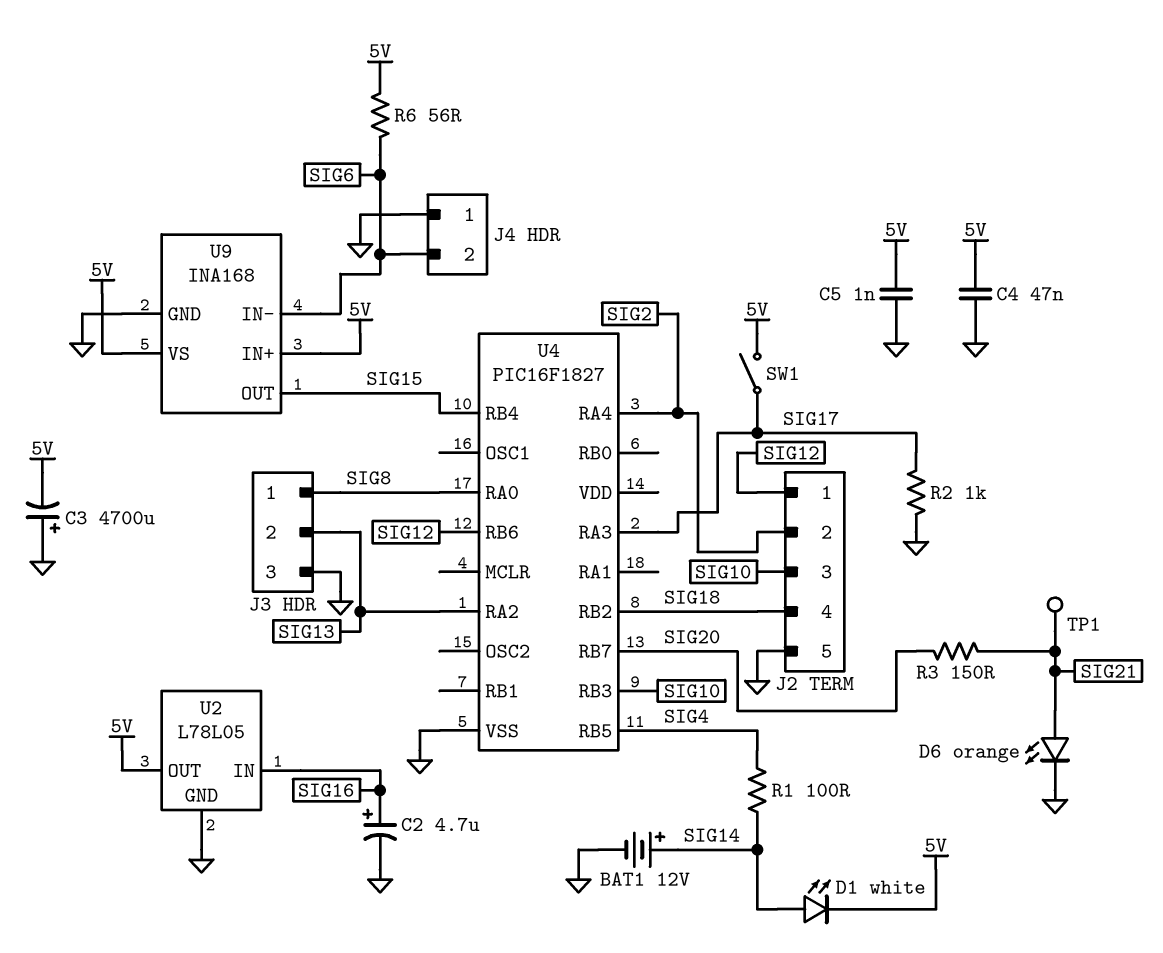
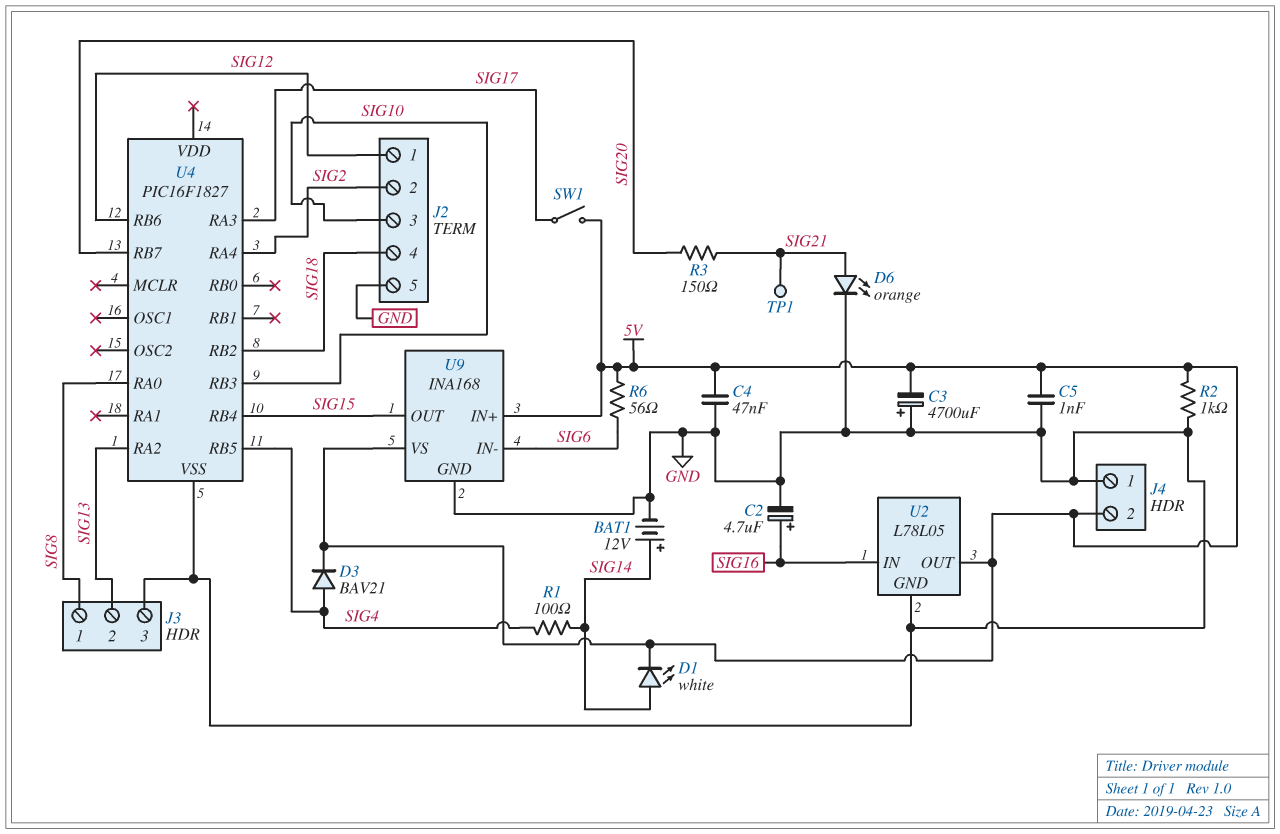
D3: none -> diode BAV21 (A SIG4, K 5V)
J4 pin 2: SIG6 -> 5V
R2: 1k (GND, SIG17) -> 1k (5V, GND)

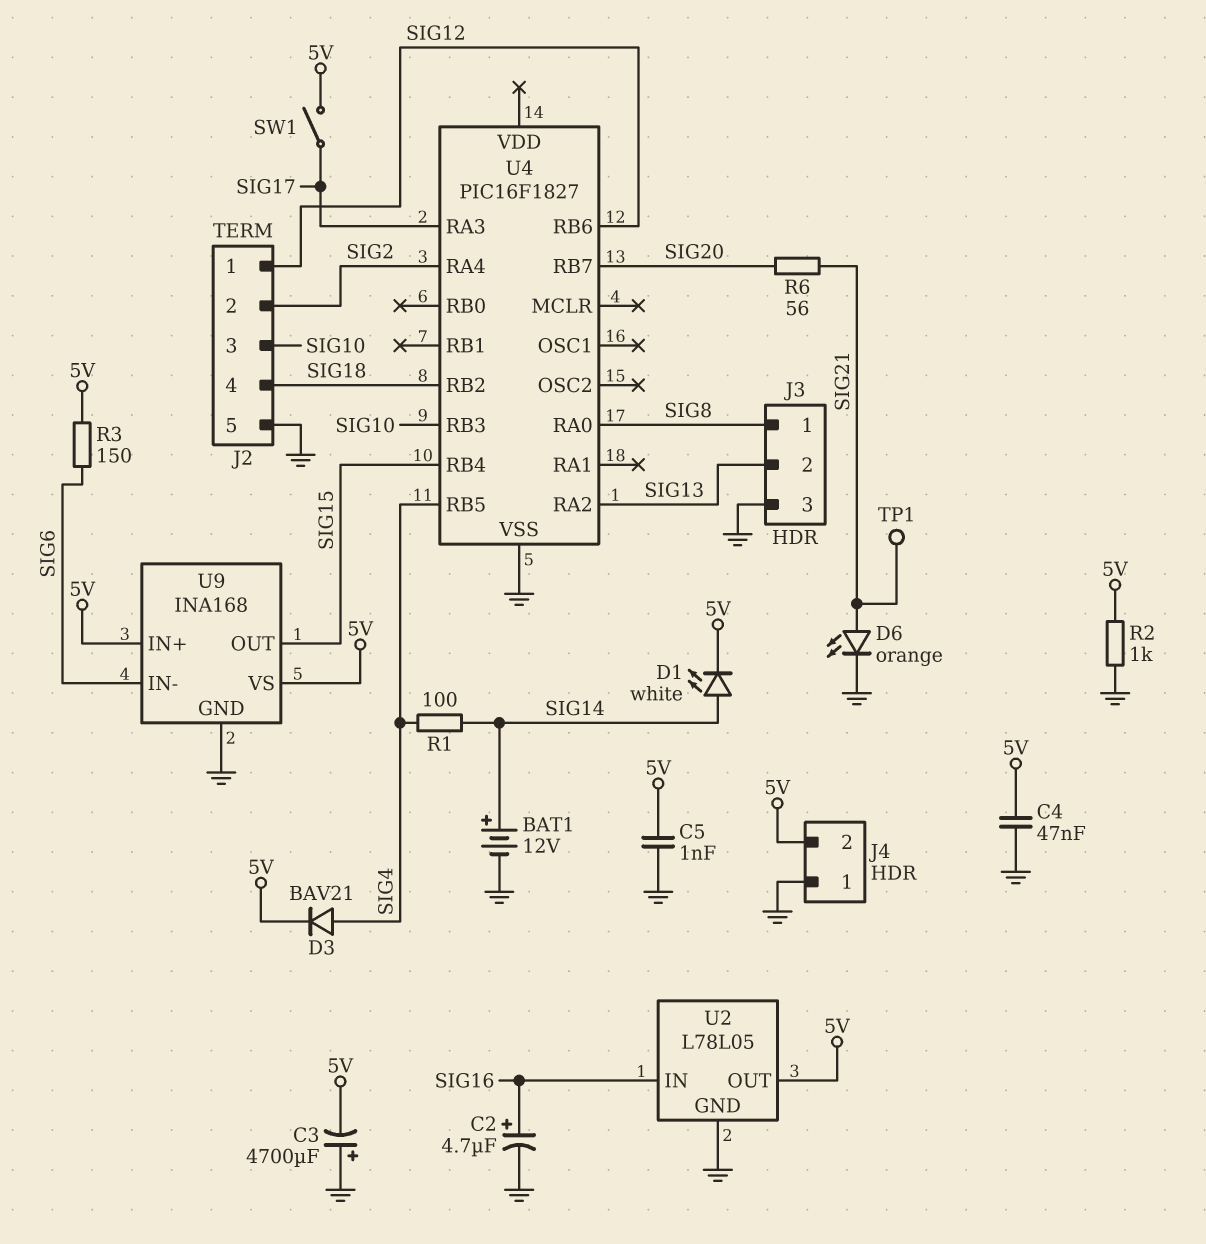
R3: 150 (SIG20, SIG21) -> 150 (5V, SIG6)
R6: 56 (5V, SIG6) -> 56 (SIG20, SIG21)

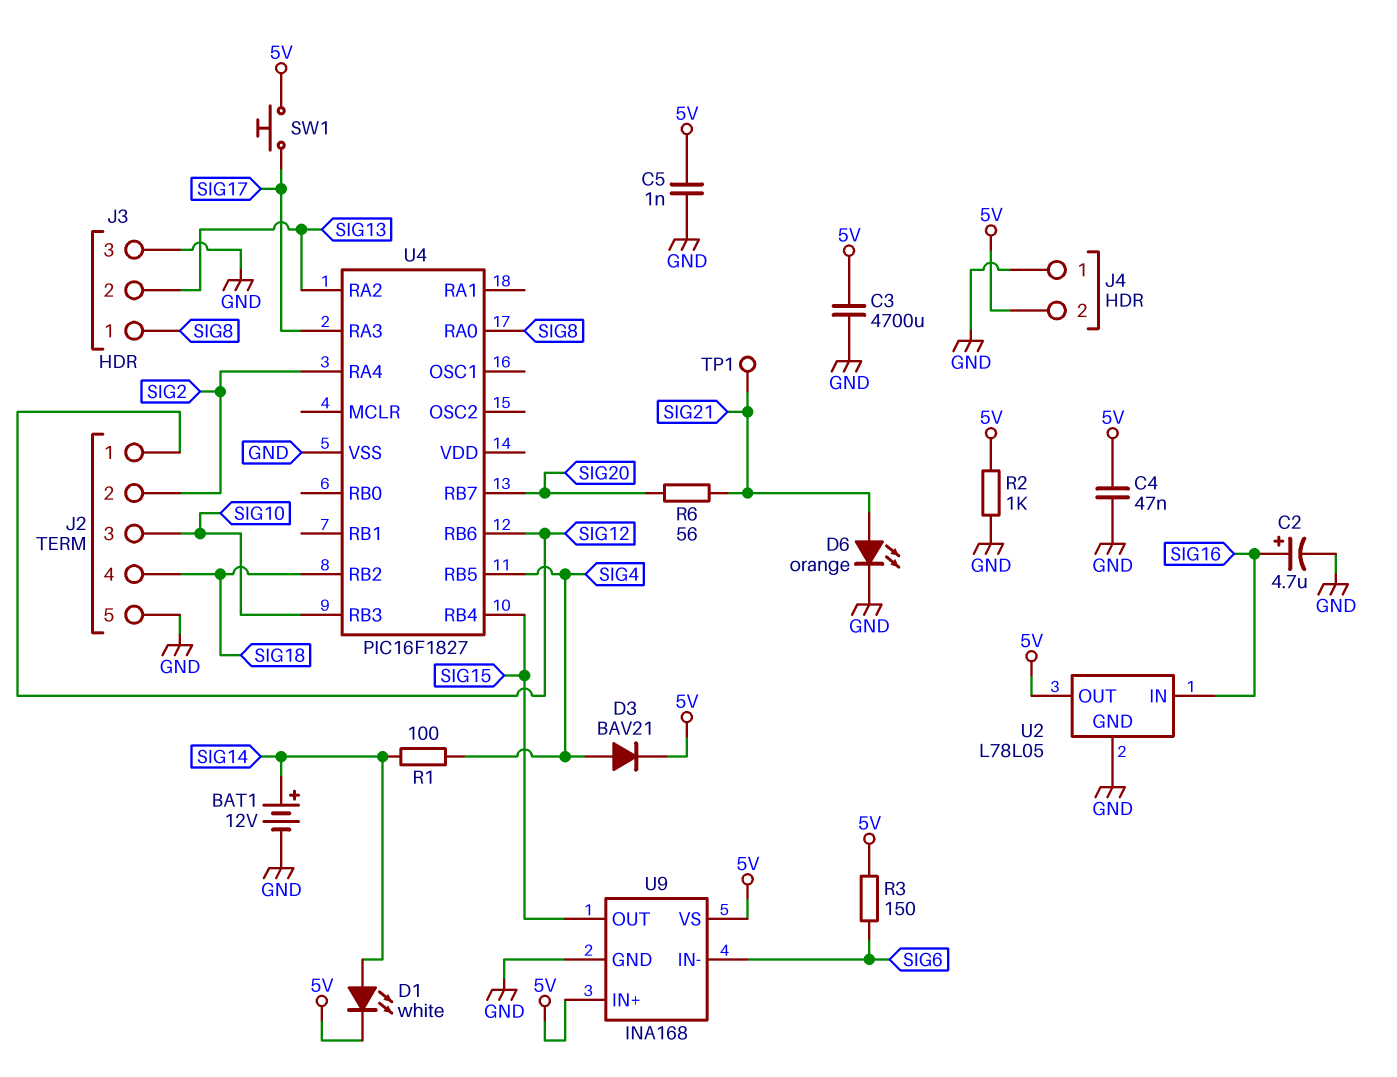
C3: 4700uF (plus GND, minus 5V) -> 4700uF (5V, GND)
SW1: switch (5V, SIG17) -> button (5V, SIG17)

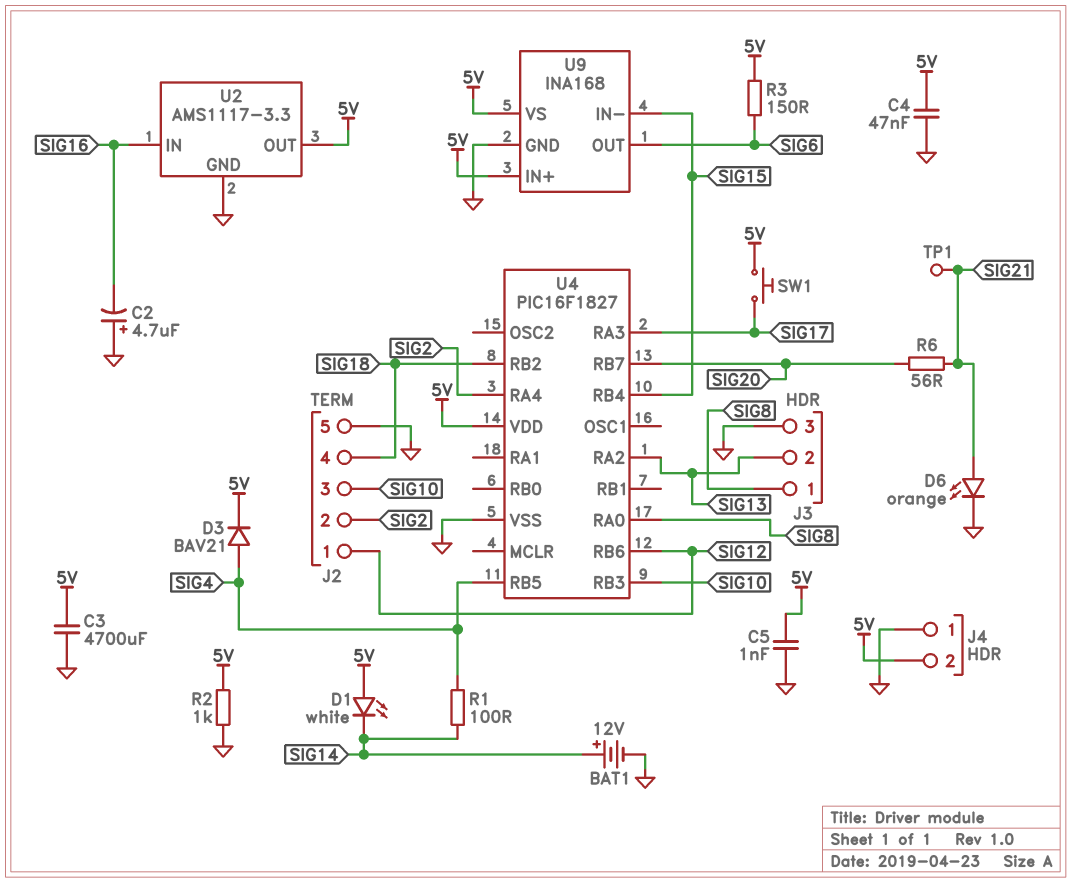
C2: 4.7uF (plus SIG16, minus GND) -> 4.7uF (plus GND, minus SIG16)
D1: LED white (A SIG14, K 5V) -> LED white (A 5V, K SIG14)
U2: L78L05 -> AMS1117-3.3
U4 pin VDD: none -> 5V
U9 pin IN-: SIG6 -> SIG15
U9 pin OUT: SIG15 -> SIG6

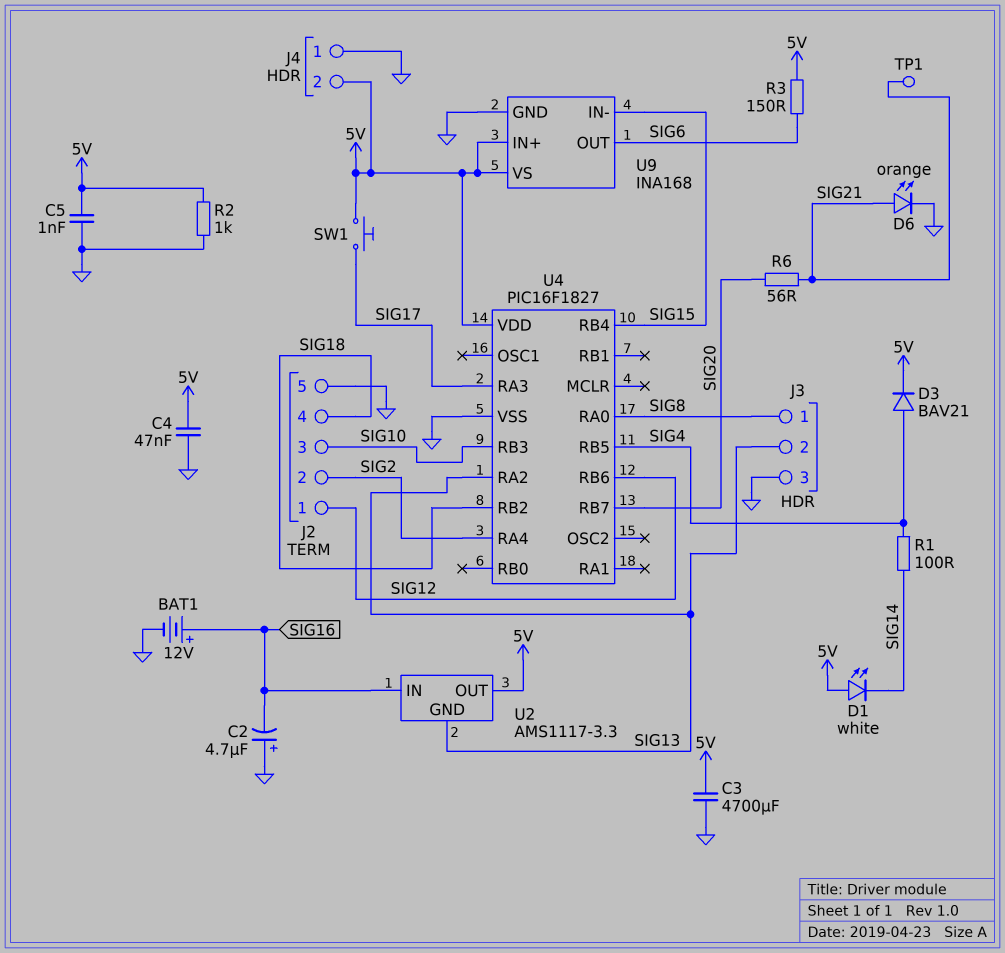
BAT1: 12V (plus SIG14, minus GND) -> 12V (plus SIG16, minus GND)
U2 pin GND: GND -> SIG13

